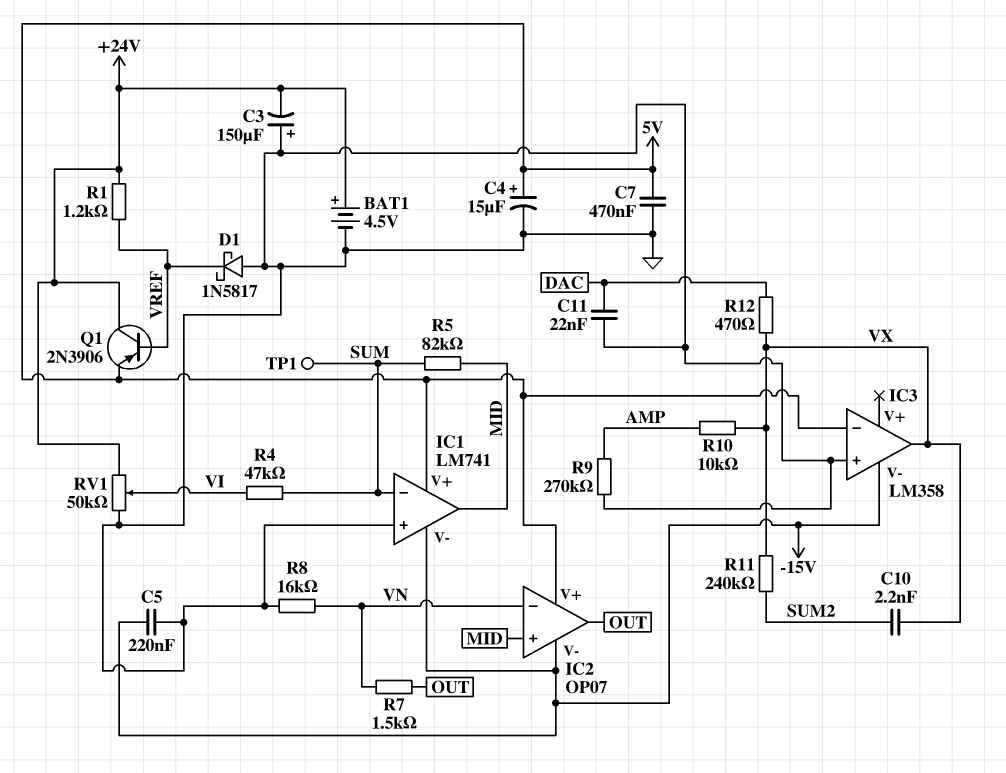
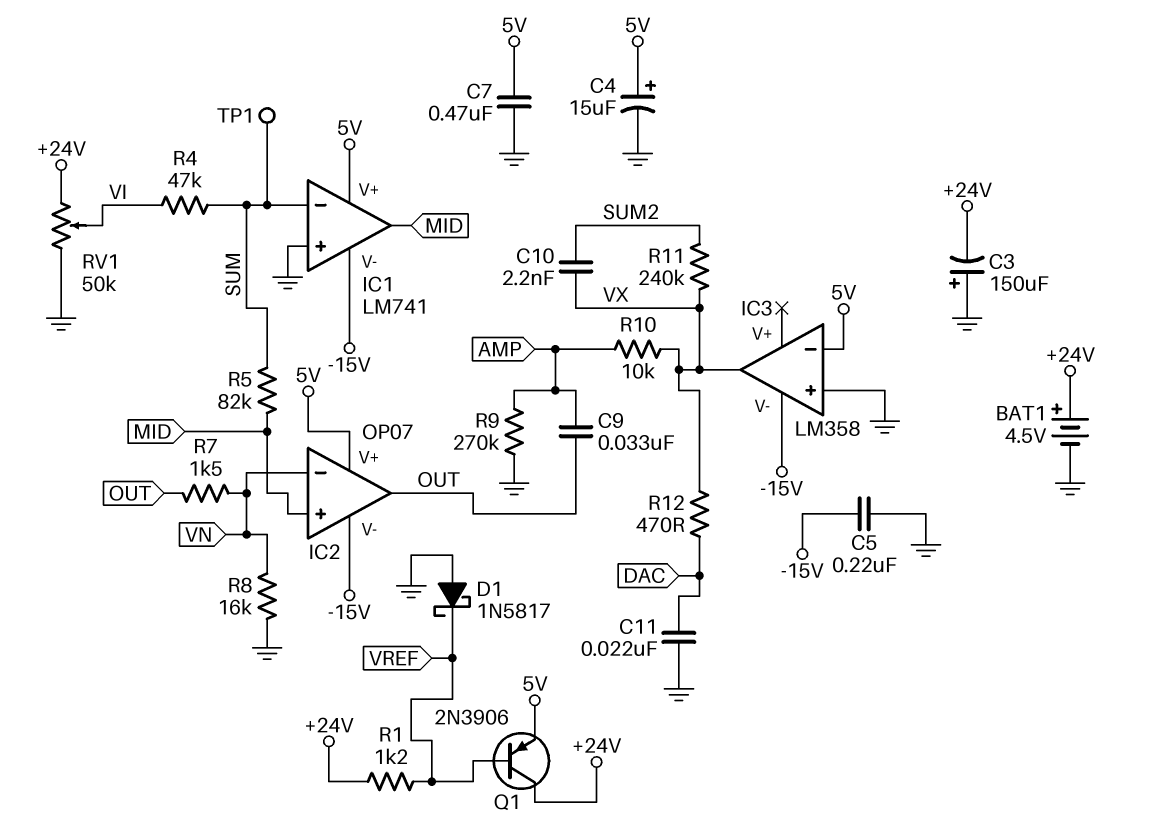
C9: none -> 33nF (AMP, OUT)

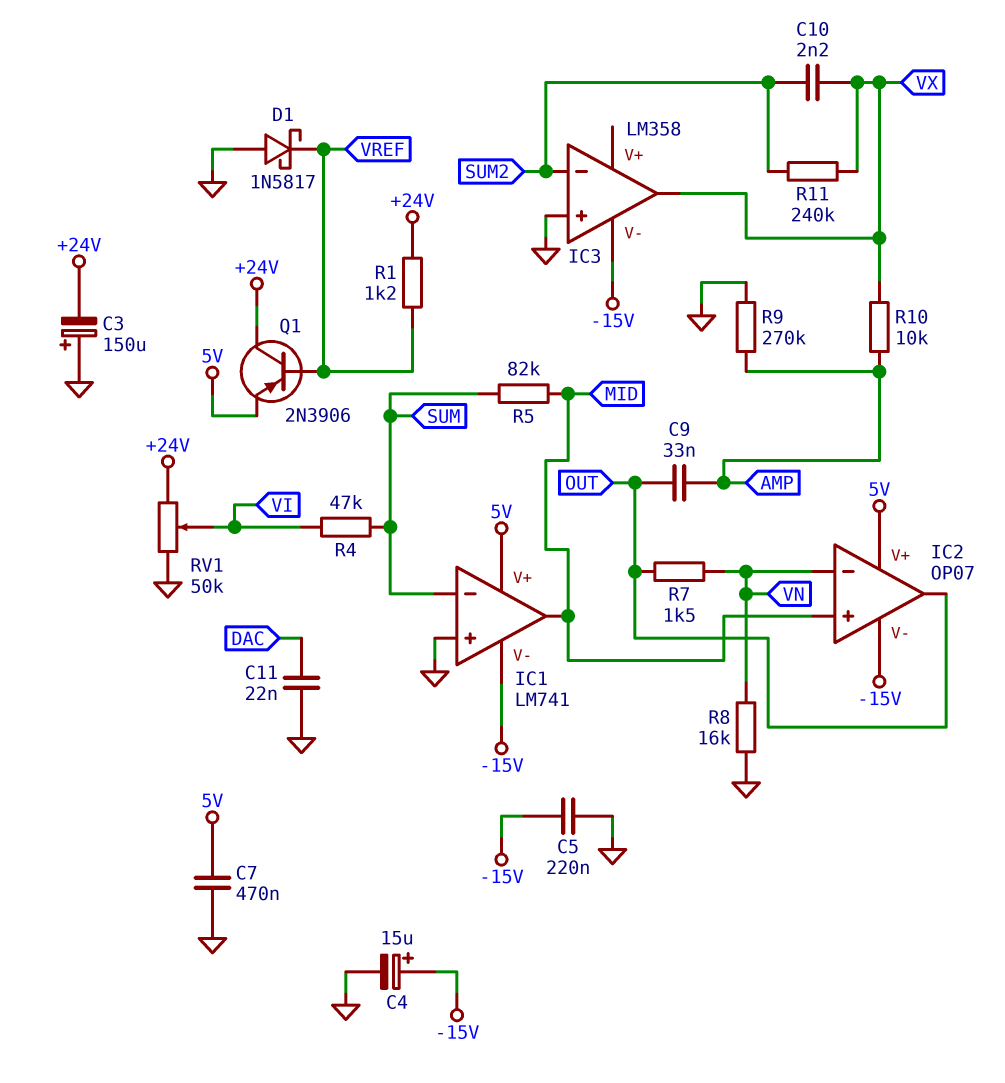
BAT1: 4.5V (plus +24V, minus GND) -> none
C4: 15uF (plus 5V, minus GND) -> 15uF (plus -15V, minus GND)
IC3 pin in-: 5V -> SUM2
R12: 470 (DAC, VX) -> none
TP1: test point (SUM) -> none

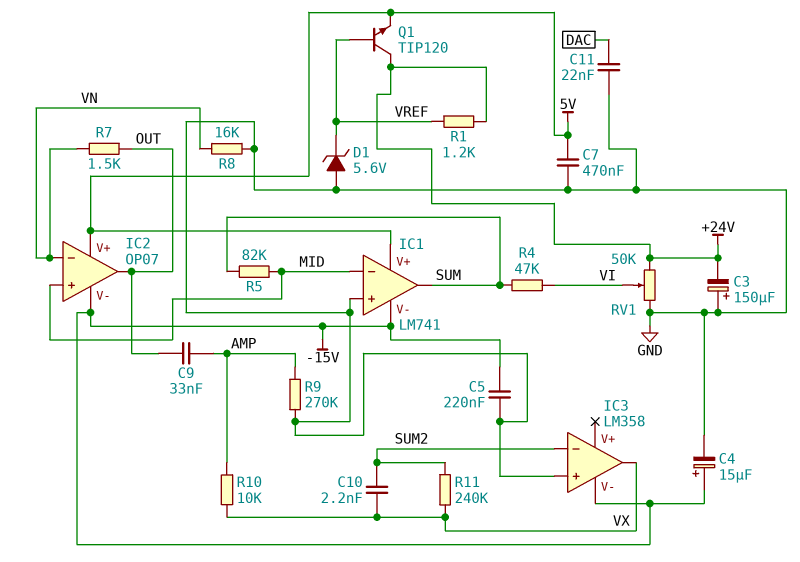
D1: schottky 1N5817 (A GND, K VREF) -> zener 5.6V (A GND, K VREF)
IC1 pin in-: SUM -> MID
IC1 pin out: MID -> SUM
Q1: PNP 2N3906 (B VREF, C +24V, E 5V) -> NPN TIP120 (B VREF, C +24V, E 5V)

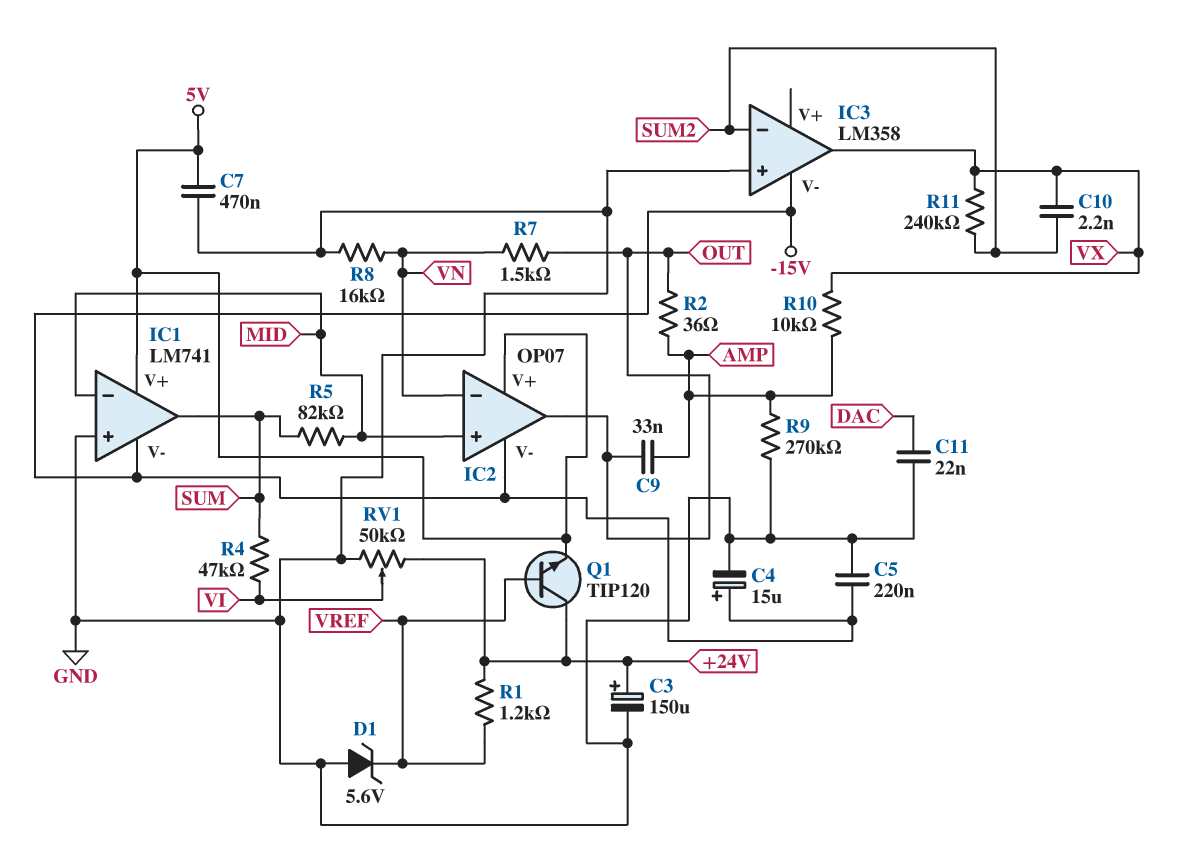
C3: 150uF (plus GND, minus +24V) -> 150uF (plus +24V, minus GND)
R2: none -> 36 (AMP, OUT)

